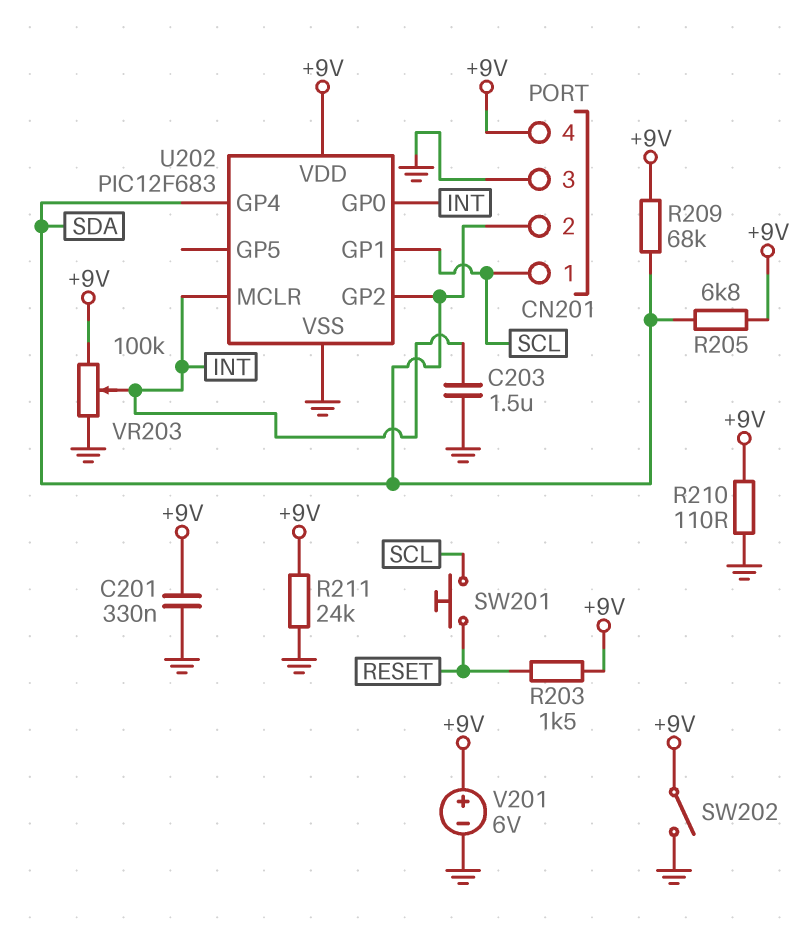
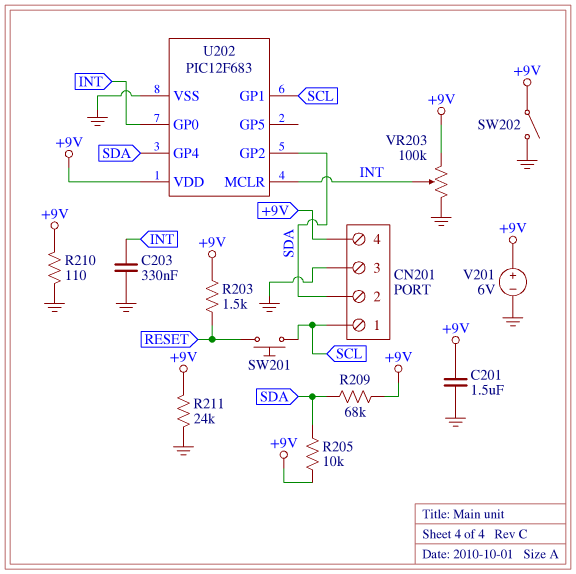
C201: 330nF (+9V, GND) -> 1.5uF (+9V, GND)
C203: 1.5uF (GND, INT) -> 330nF (GND, INT)
R205: 6.8k (+9V, SDA) -> 10k (+9V, SDA)

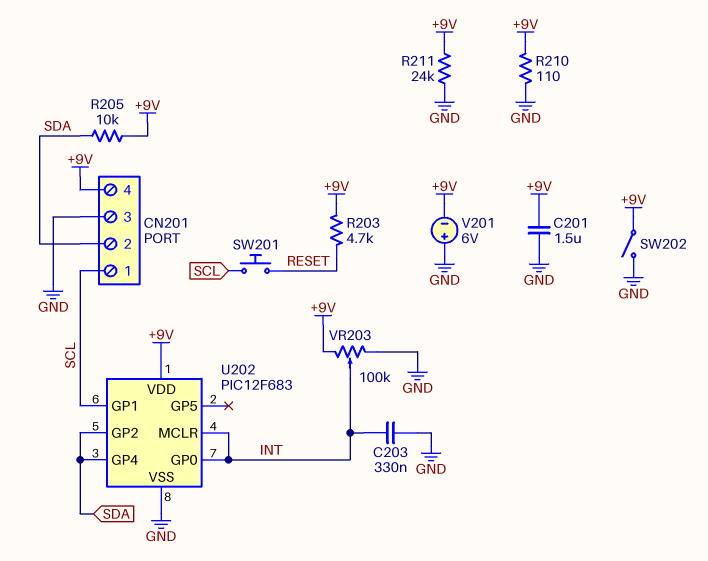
R203: 1.5k (+9V, RESET) -> 4.7k (+9V, RESET)
R209: 68k (+9V, SDA) -> none
V201: 6V (plus +9V, minus GND) -> 6V (plus GND, minus +9V)

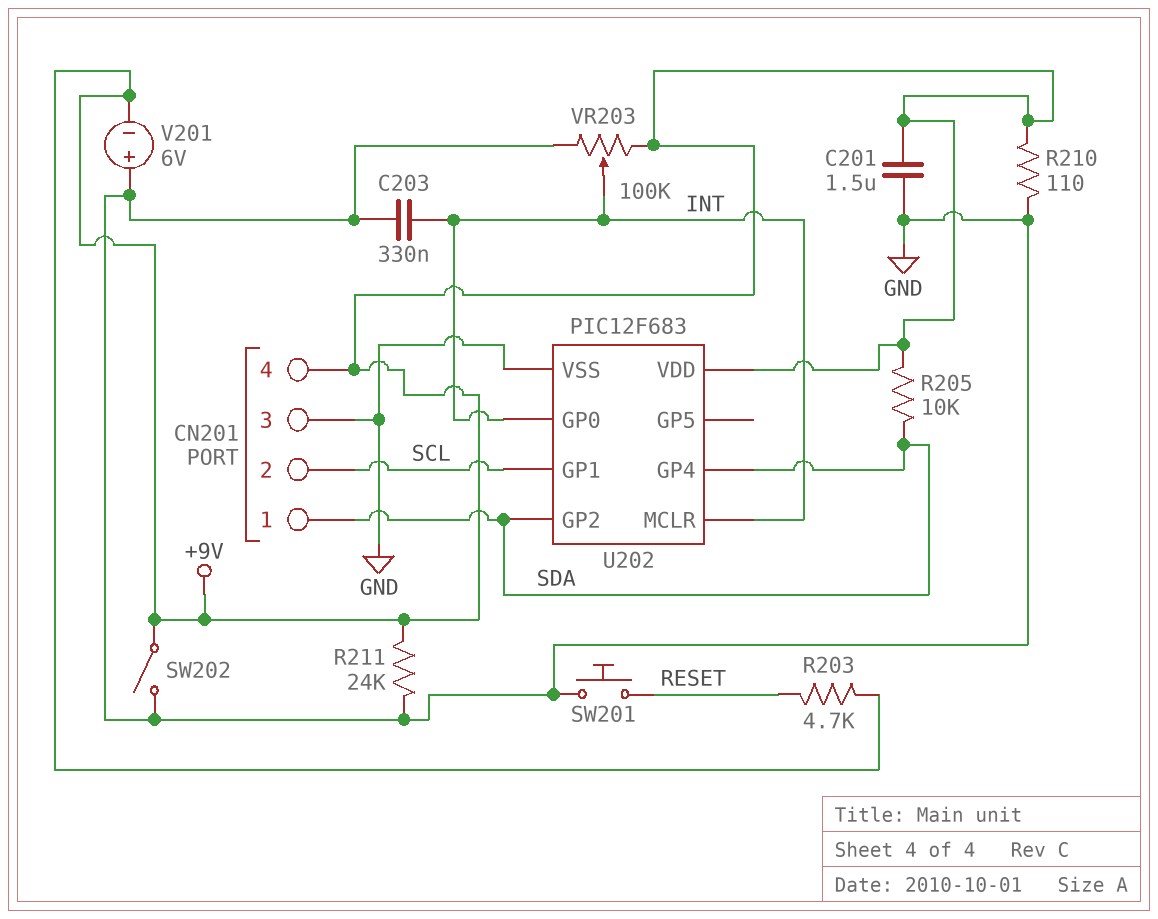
CN201 pin 1: SCL -> SDA
CN201 pin 2: SDA -> SCL
SW201: button (RESET, SCL) -> button (GND, RESET)

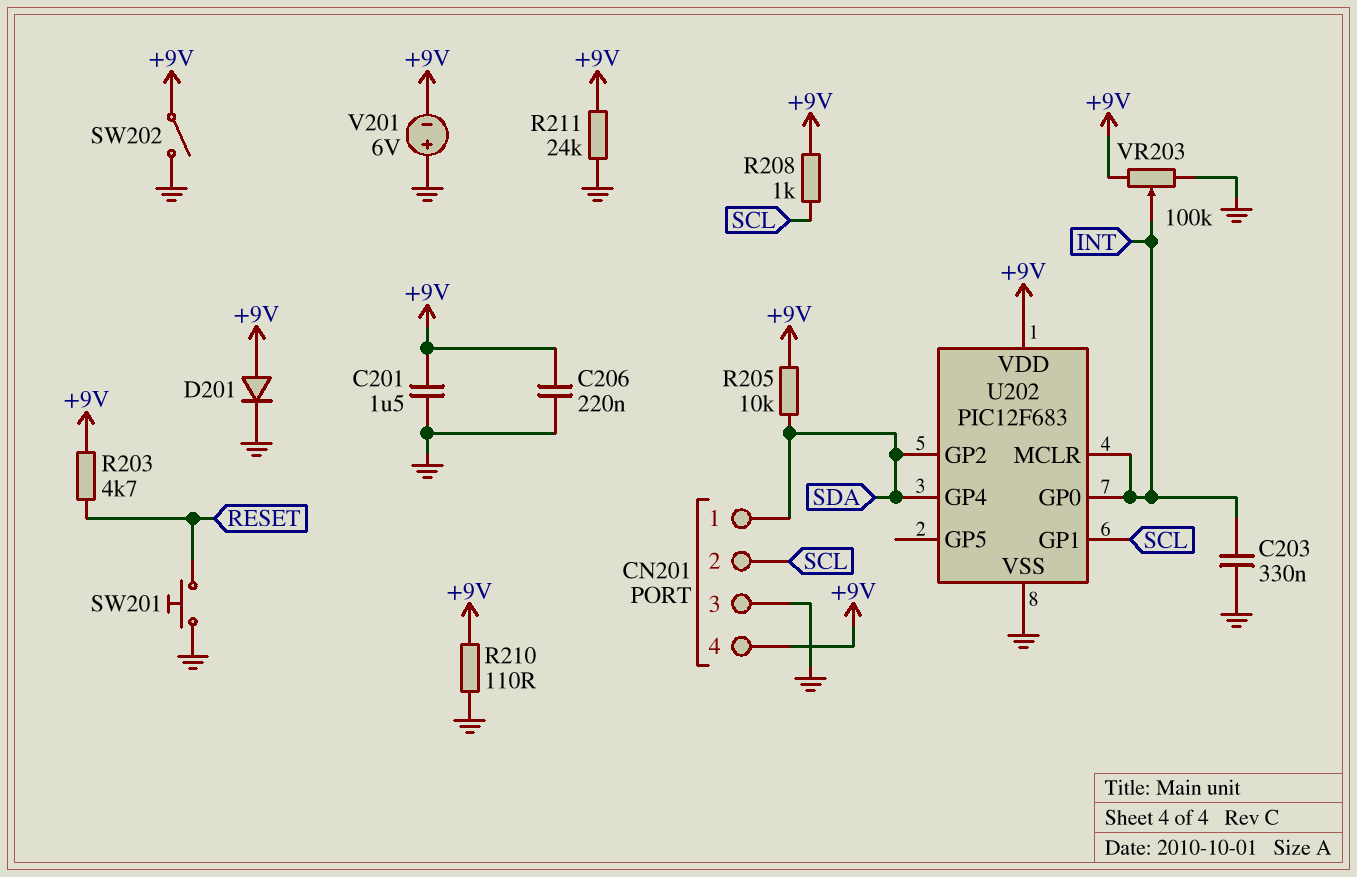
C206: none -> 220nF (+9V, GND)
D201: none -> diode (A +9V, K GND)
R208: none -> 1k (+9V, SCL)

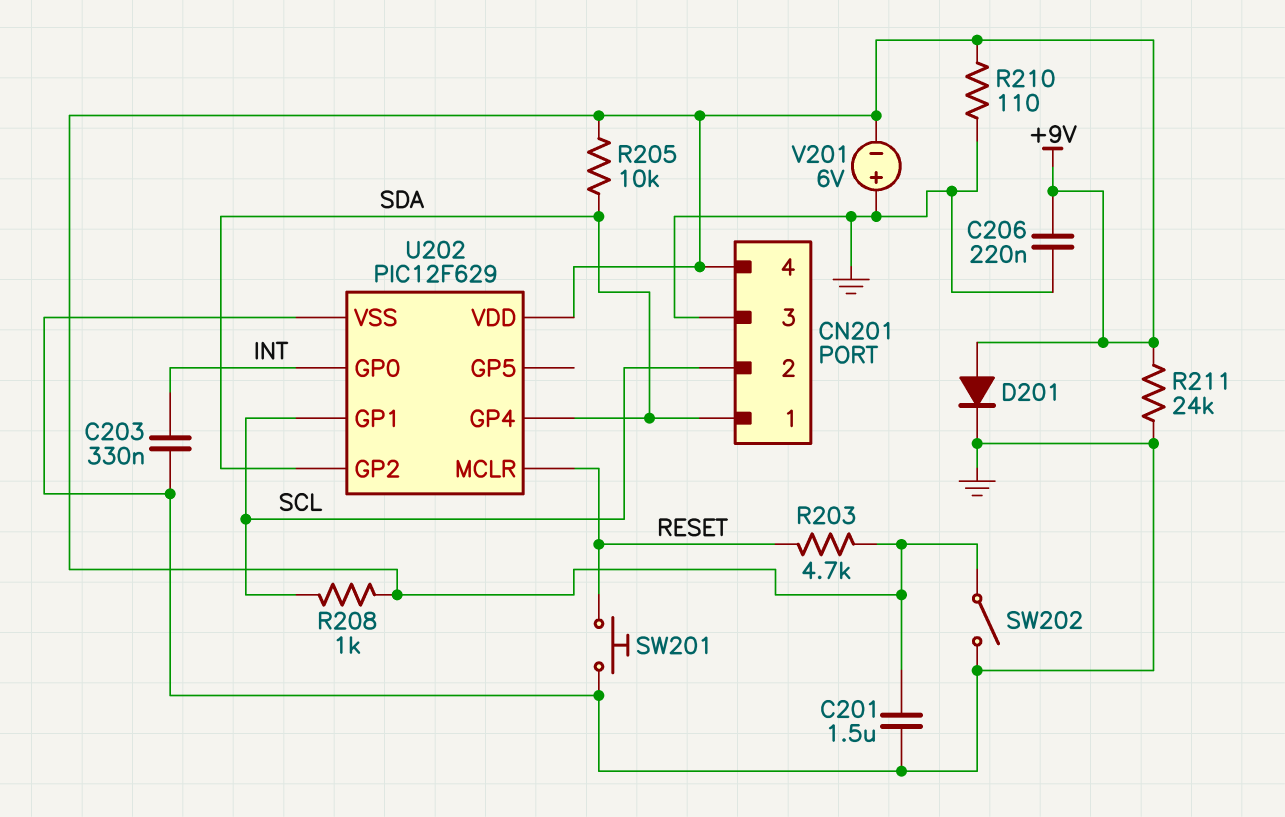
U202: PIC12F683 -> PIC12F629
U202 pin MCLR: INT -> RESET
VR203: 100k (+9V, GND, wiper INT) -> none

